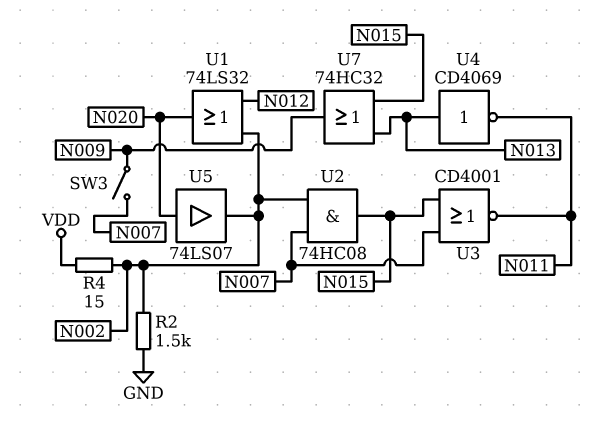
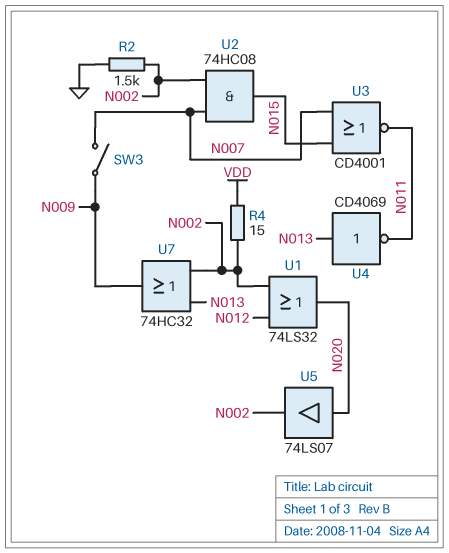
U7: OR 74HC32 (in N013, in N015, out N009) -> OR 74HC32 (in N002, in N013, out N009)

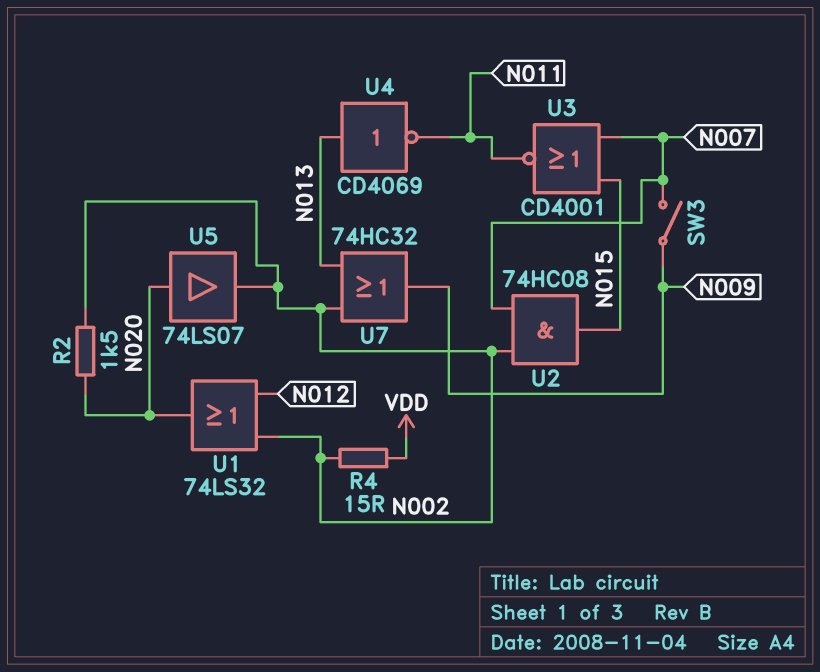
R2: 1.5k (GND, N002) -> 1.5k (N002, N020)

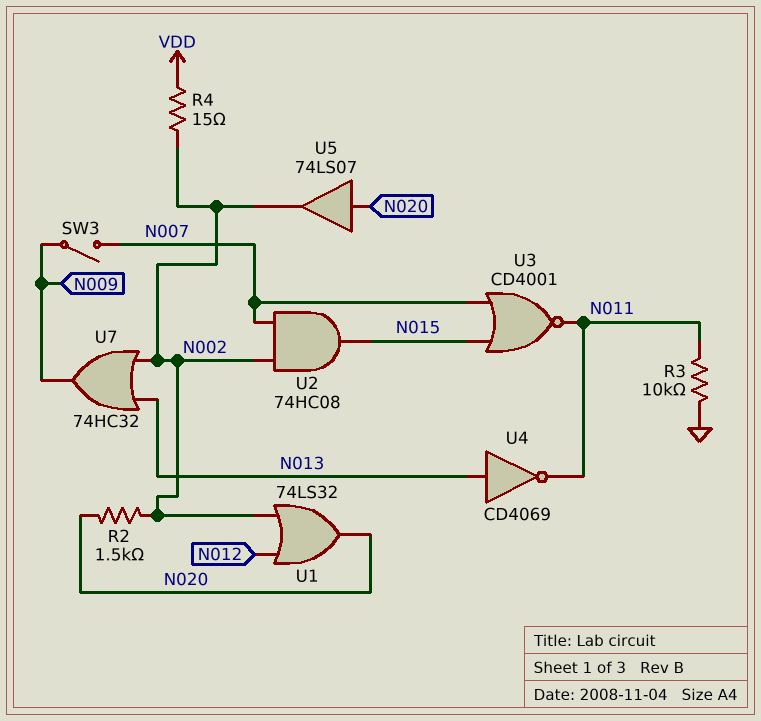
R3: none -> 10k (GND, N011)

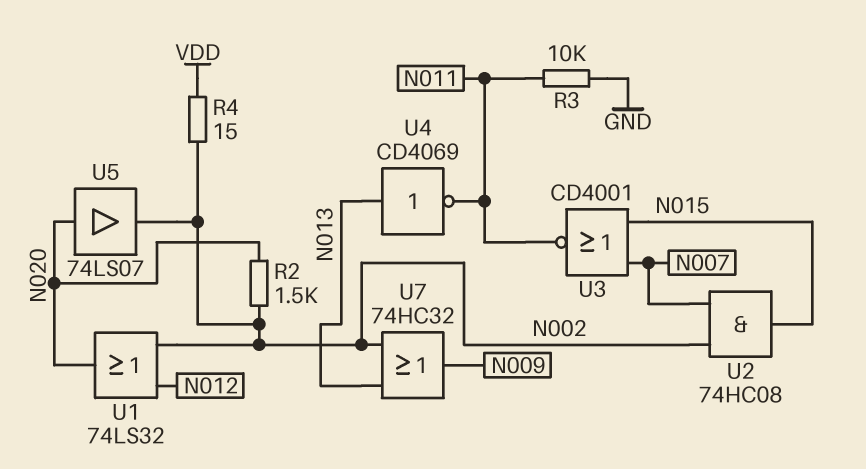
SW3: switch (N007, N009) -> none

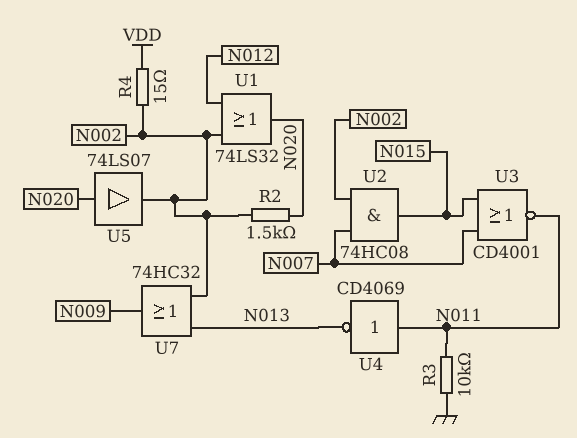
U4: NOT CD4069 (in N013, out N011) -> NOT CD4069 (in N011, out N013)

